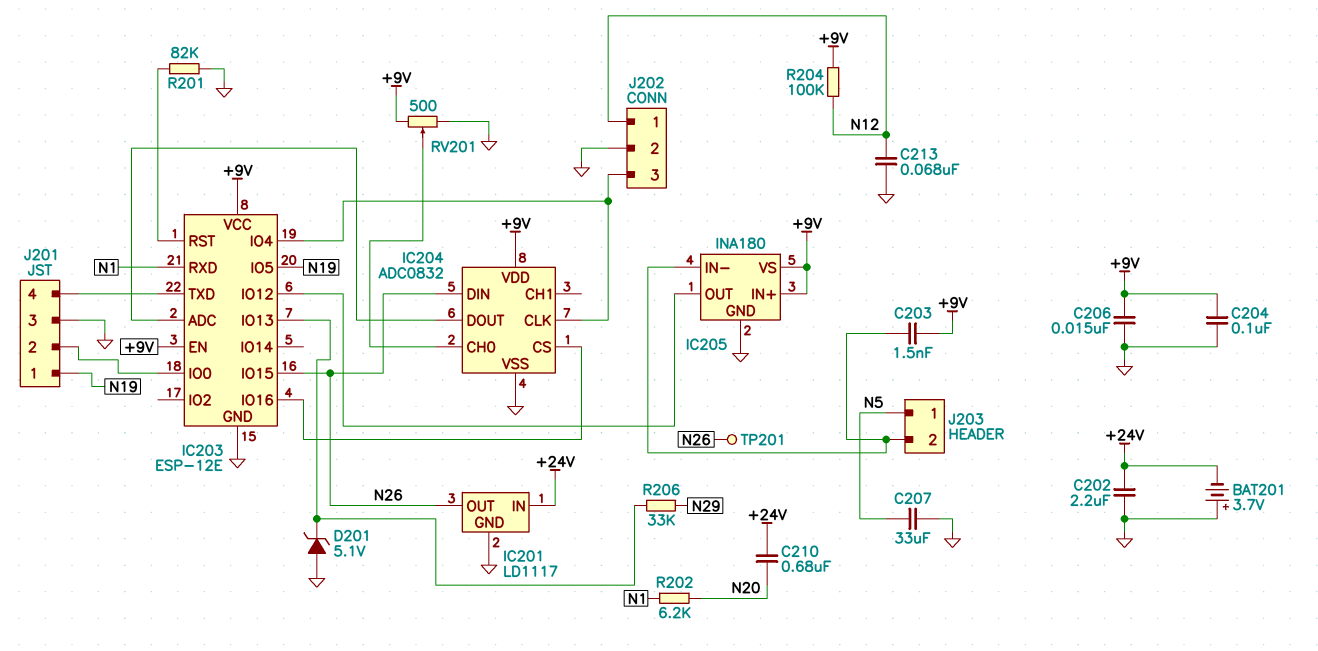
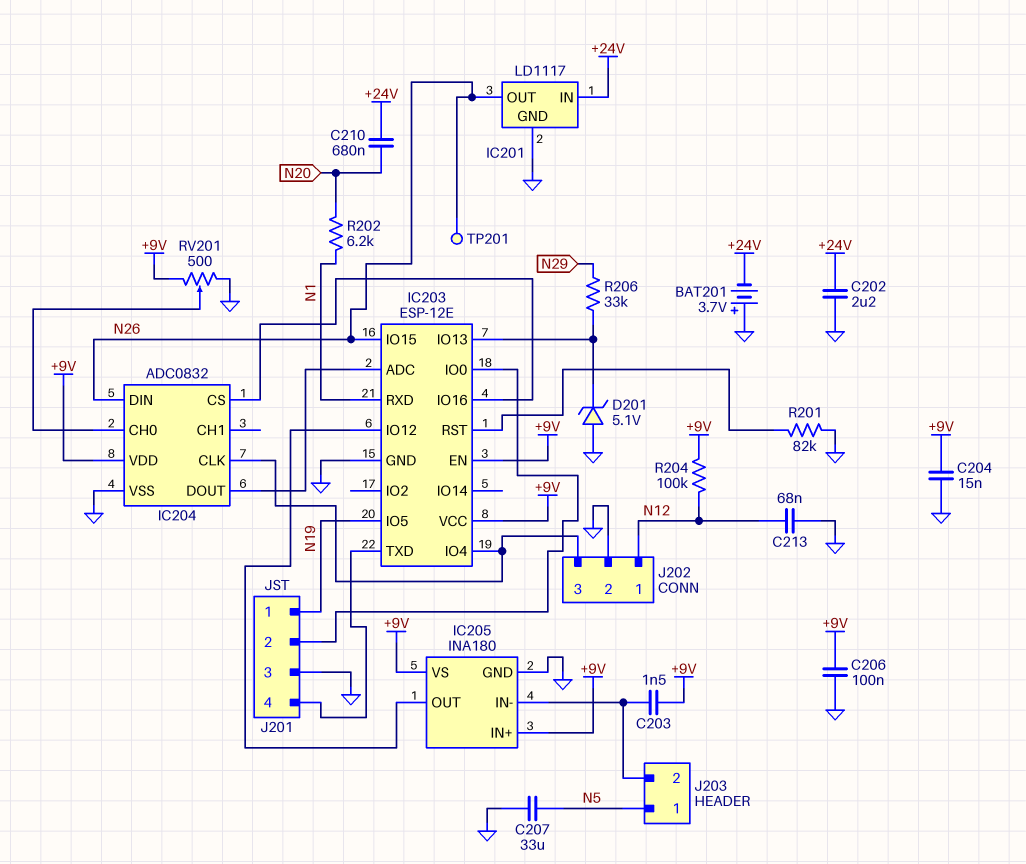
C204: 100nF (+9V, GND) -> 15nF (+9V, GND)
C206: 15nF (+9V, GND) -> 100nF (+9V, GND)

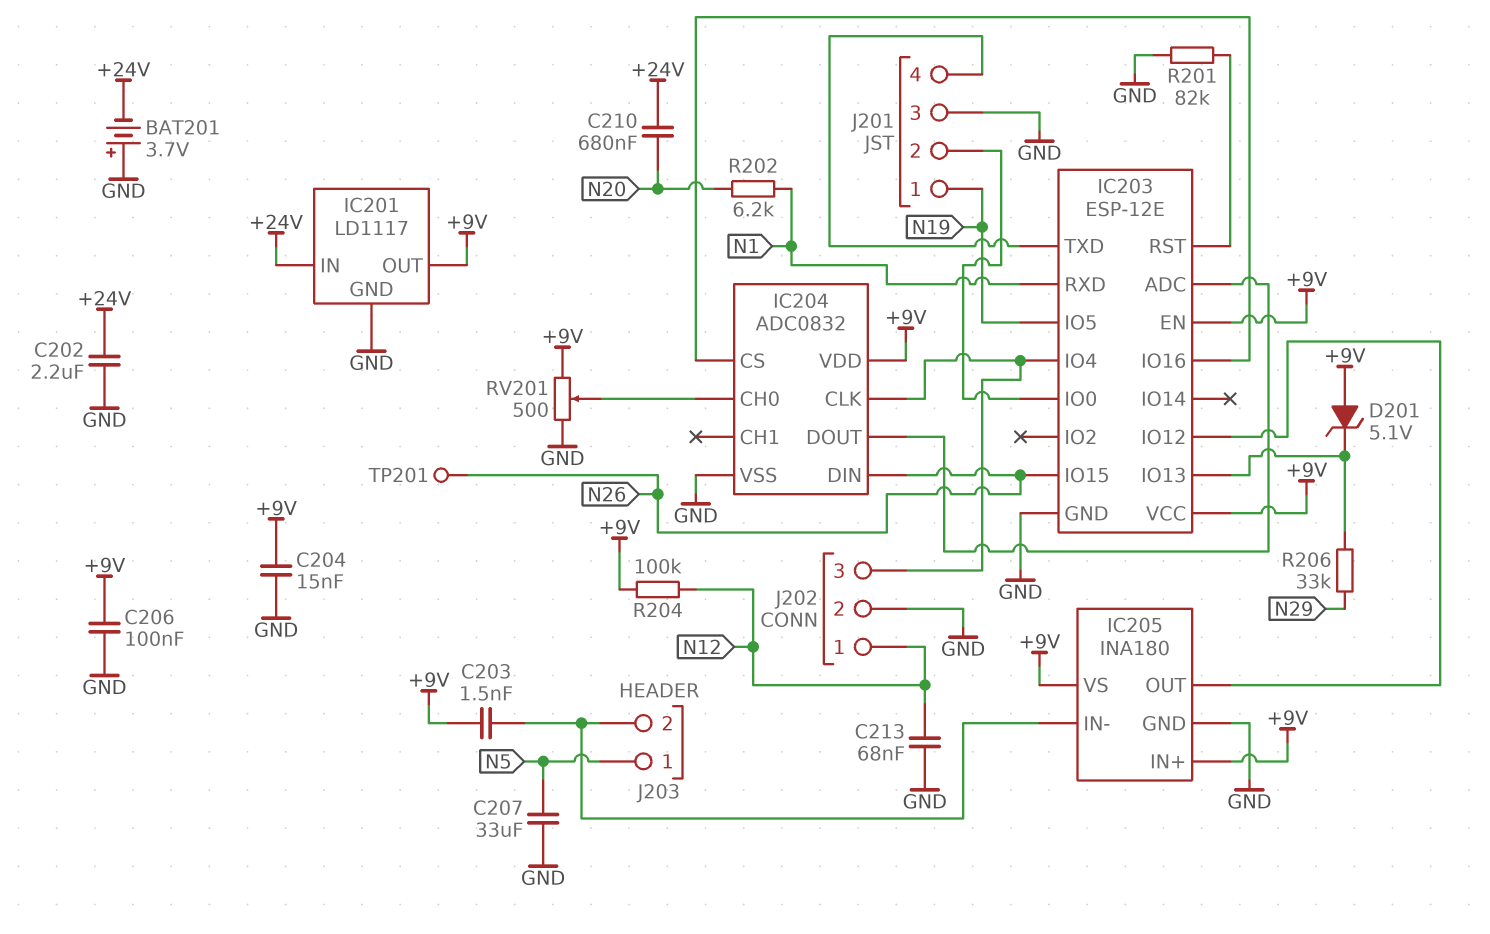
D201: zener 5.1V (A GND, K IC203/IO13) -> zener 5.1V (A +9V, K IC203/IO13)
IC201 pin OUT: N26 -> +9V

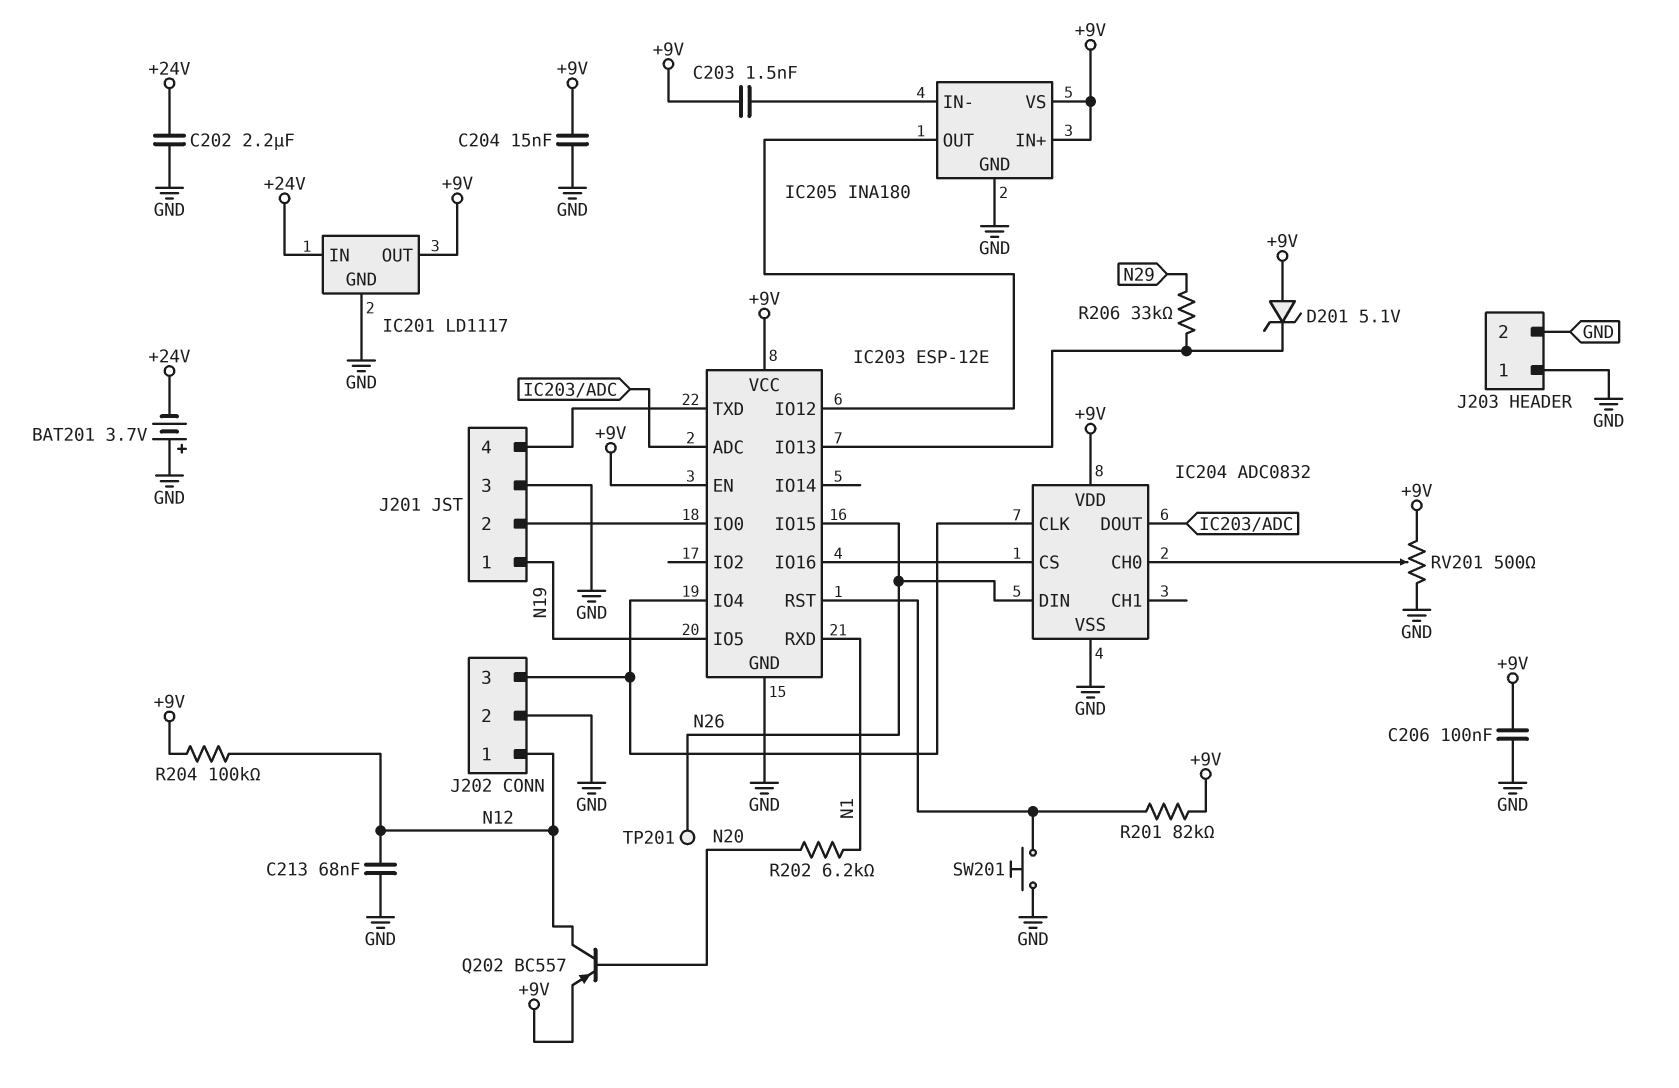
C207: 33uF (GND, N5) -> none
C210: 680nF (+24V, N20) -> none
J203 pin 1: N5 -> GND
J203 pin 2: IC205/IN- -> GND
Q202: none -> PNP BC557 (B N20, C N12, E +9V)
R201: 82k (GND, IC203/RST) -> 82k (+9V, IC203/RST)
SW201: none -> button (GND, IC203/RST)

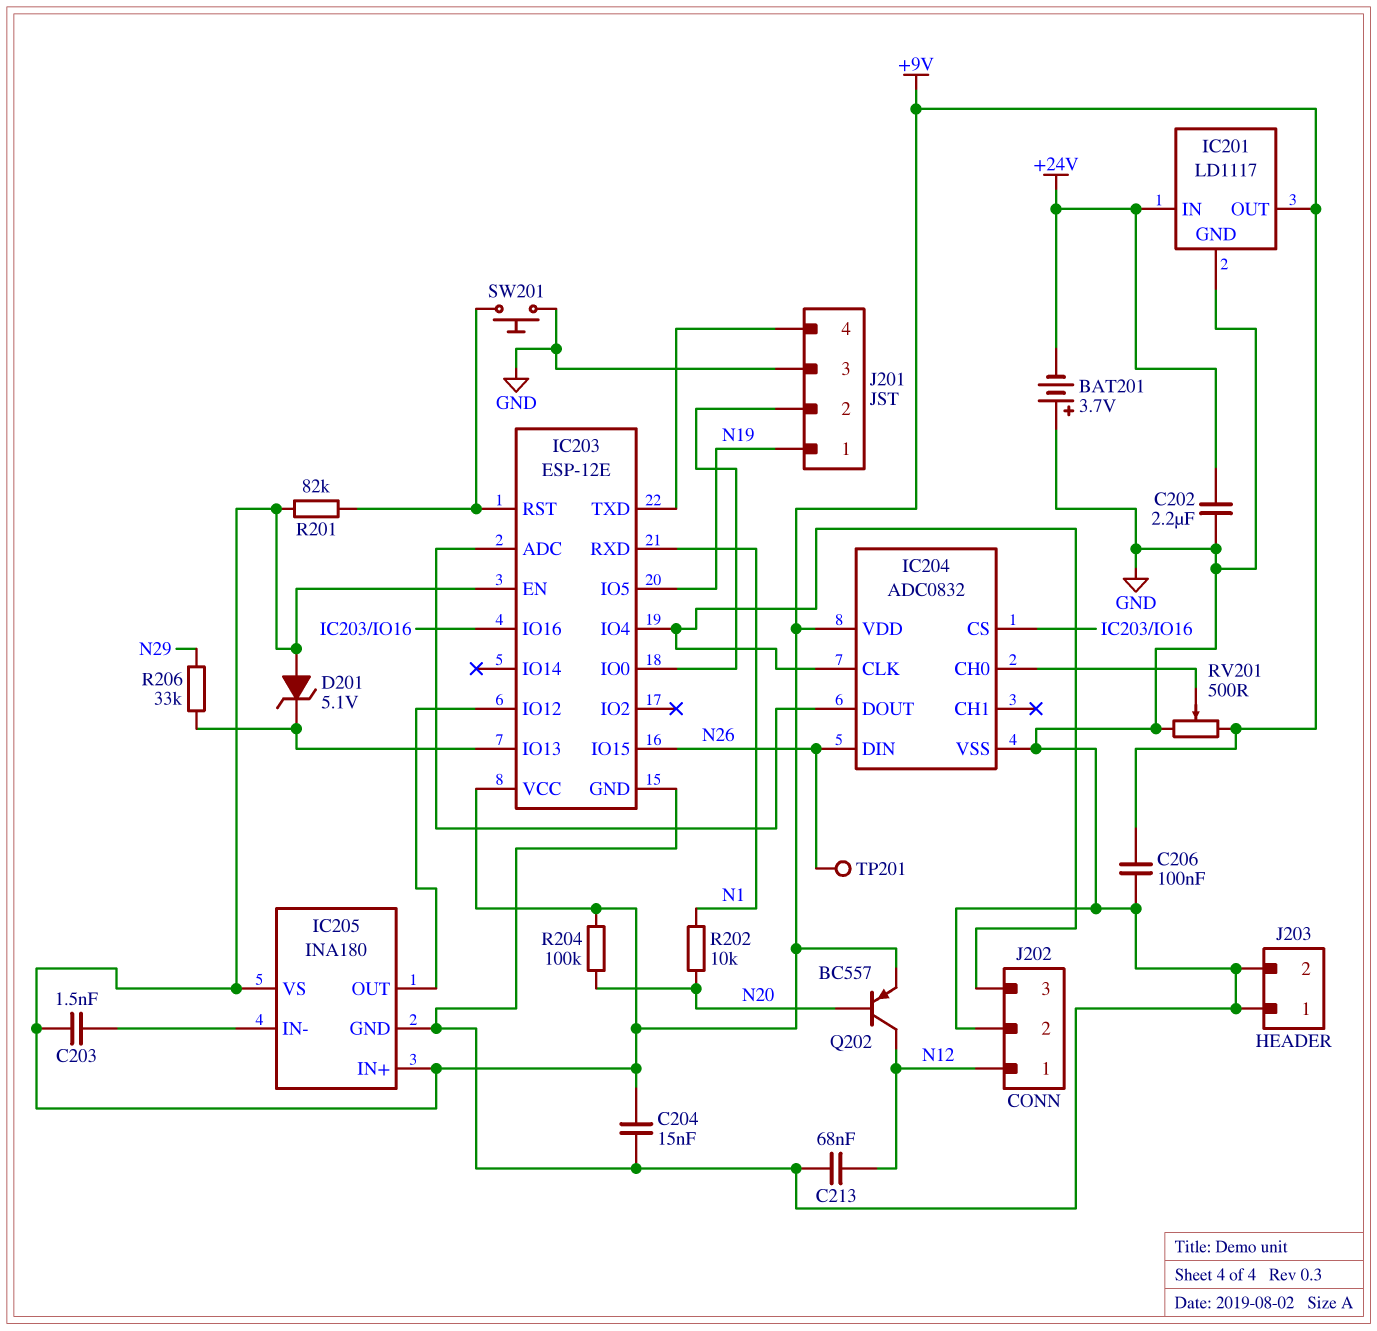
R202: 6.2k (N1, N20) -> 10k (N1, N20)
R204: 100k (+9V, N12) -> 100k (+9V, N20)

